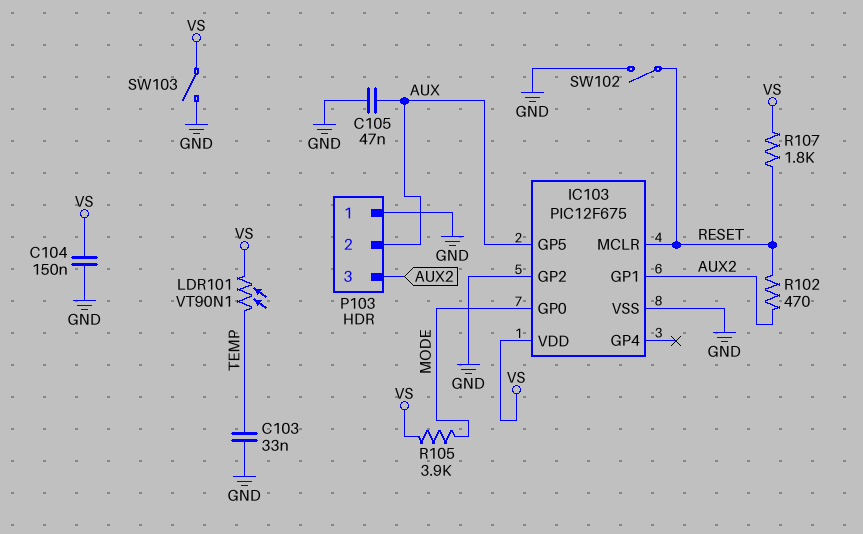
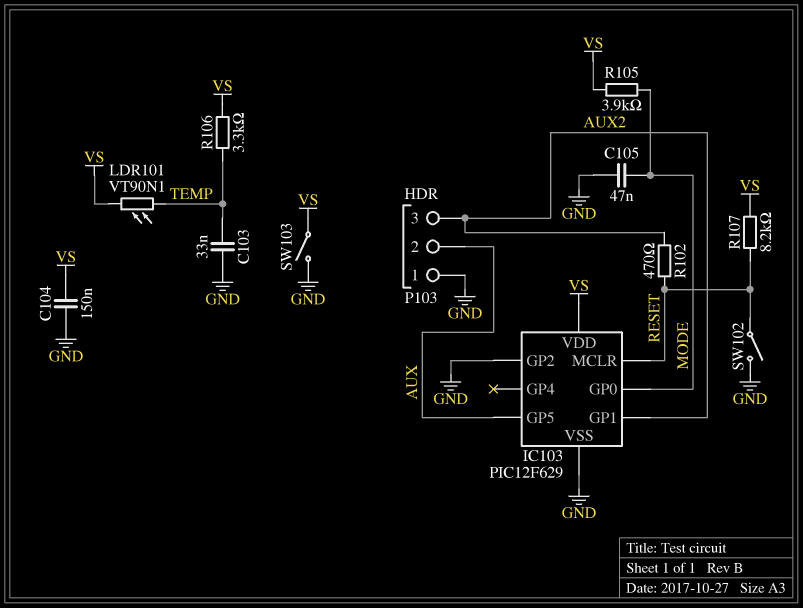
C105: 47nF (AUX, GND) -> 47nF (GND, MODE)
IC103: PIC12F675 -> PIC12F629
R106: none -> 3.3k (TEMP, VS)
R107: 1.8k (RESET, VS) -> 8.2k (RESET, VS)

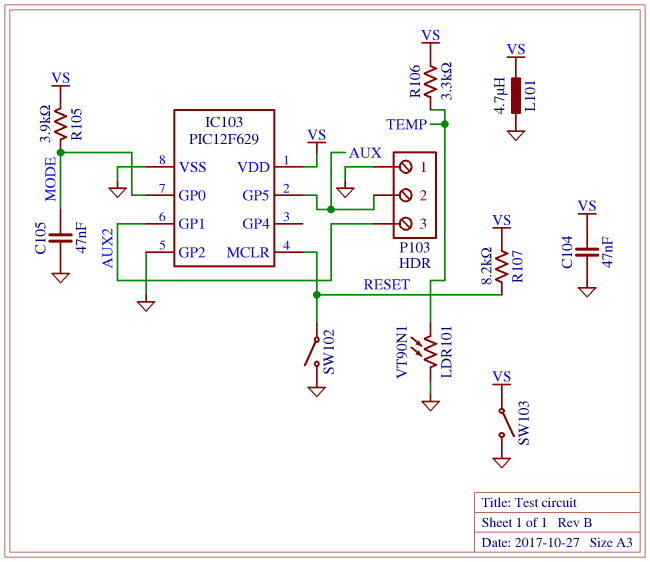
C103: 33nF (GND, TEMP) -> none
C104: 150nF (GND, VS) -> 47nF (GND, VS)
L101: none -> 4.7uH (GND, VS)
LDR101: VT90N1 (TEMP, VS) -> VT90N1 (GND, TEMP)
R102: 470 (AUX2, RESET) -> none

